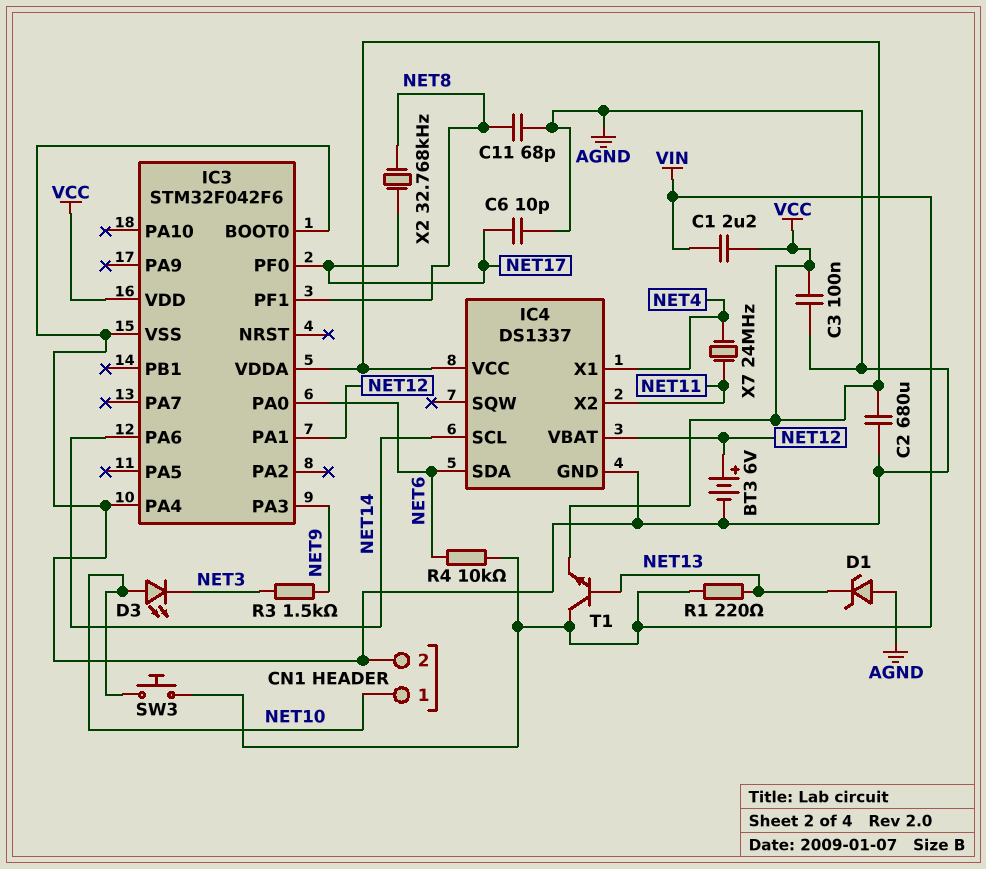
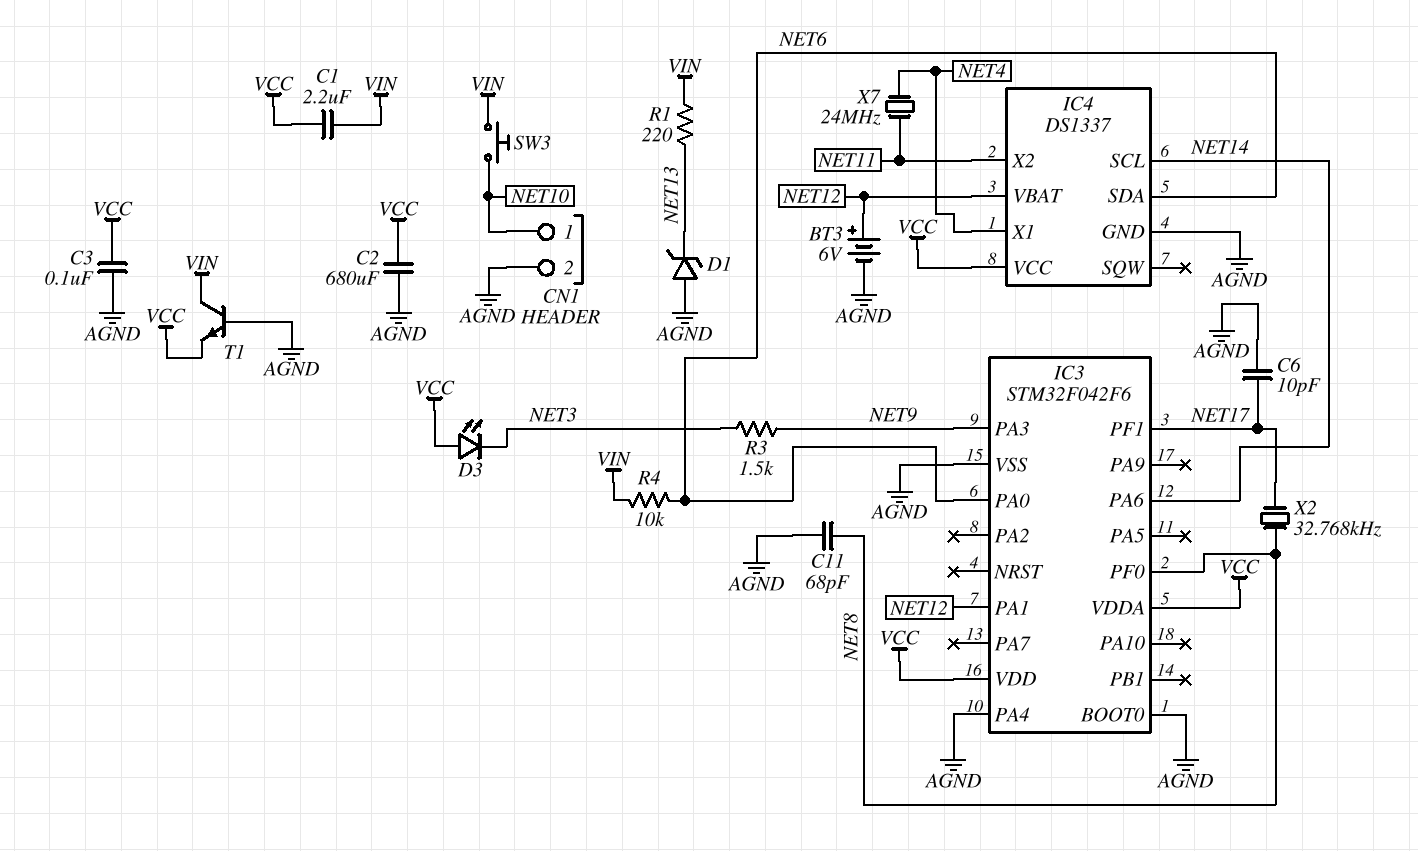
D3: LED (A NET10, K NET3) -> LED (A VCC, K NET3)
IC3 pin PF0: NET17 -> NET8
IC3 pin PF1: NET8 -> NET17
T1: NPN (B NET13, C VIN, E VCC) -> NPN (B AGND, C VIN, E VCC)

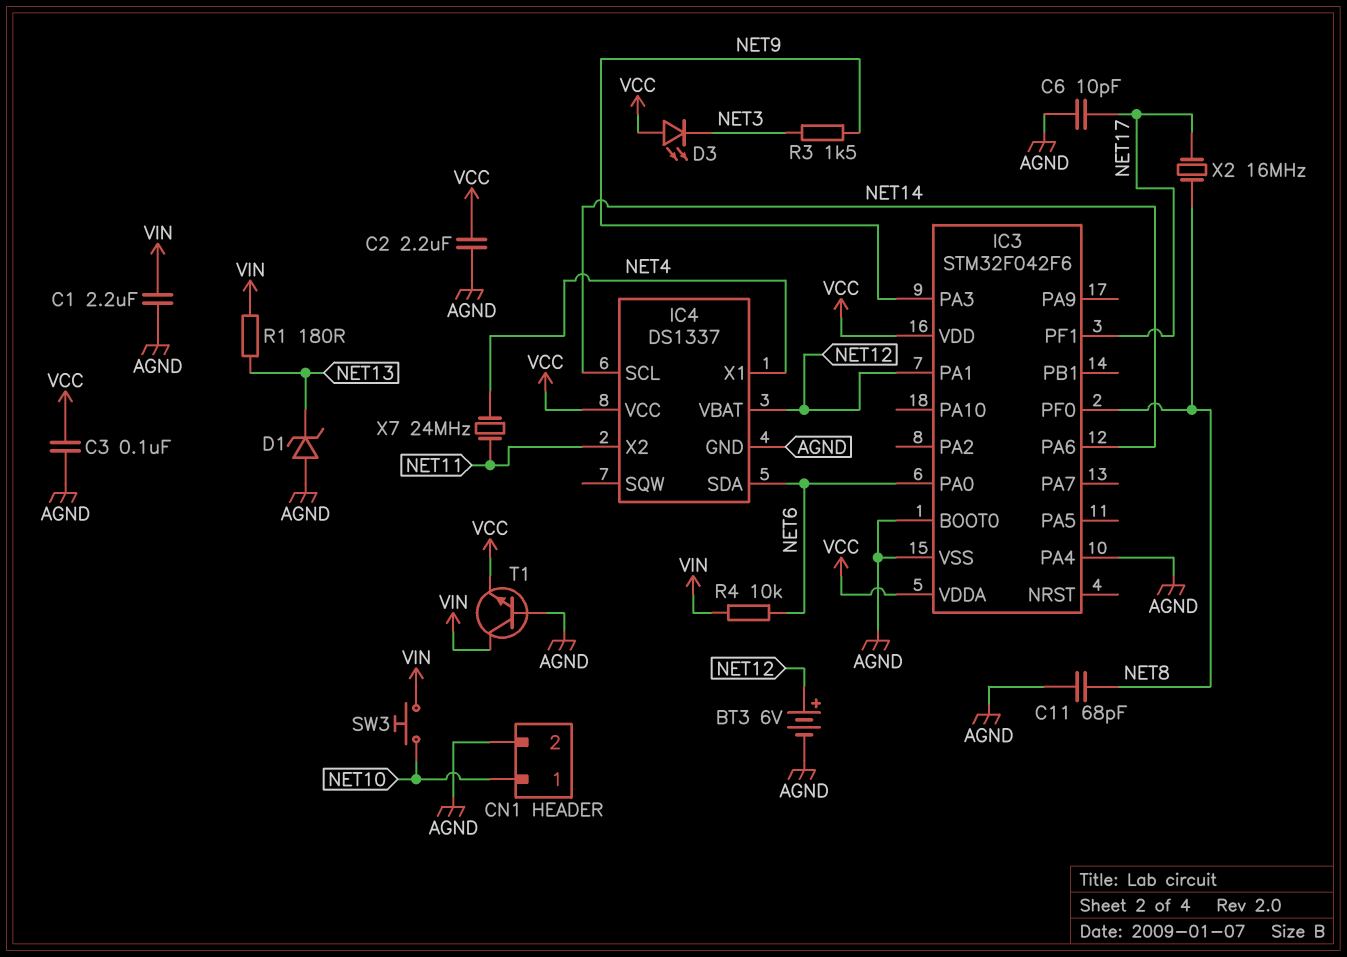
C1: 2.2uF (VCC, VIN) -> 2.2uF (AGND, VIN)
C2: 680uF (AGND, VCC) -> 2.2uF (AGND, VCC)
R1: 220 (NET13, VIN) -> 180 (NET13, VIN)
X2: 32.768kHz (NET8, NET17) -> 16MHz (NET8, NET17)

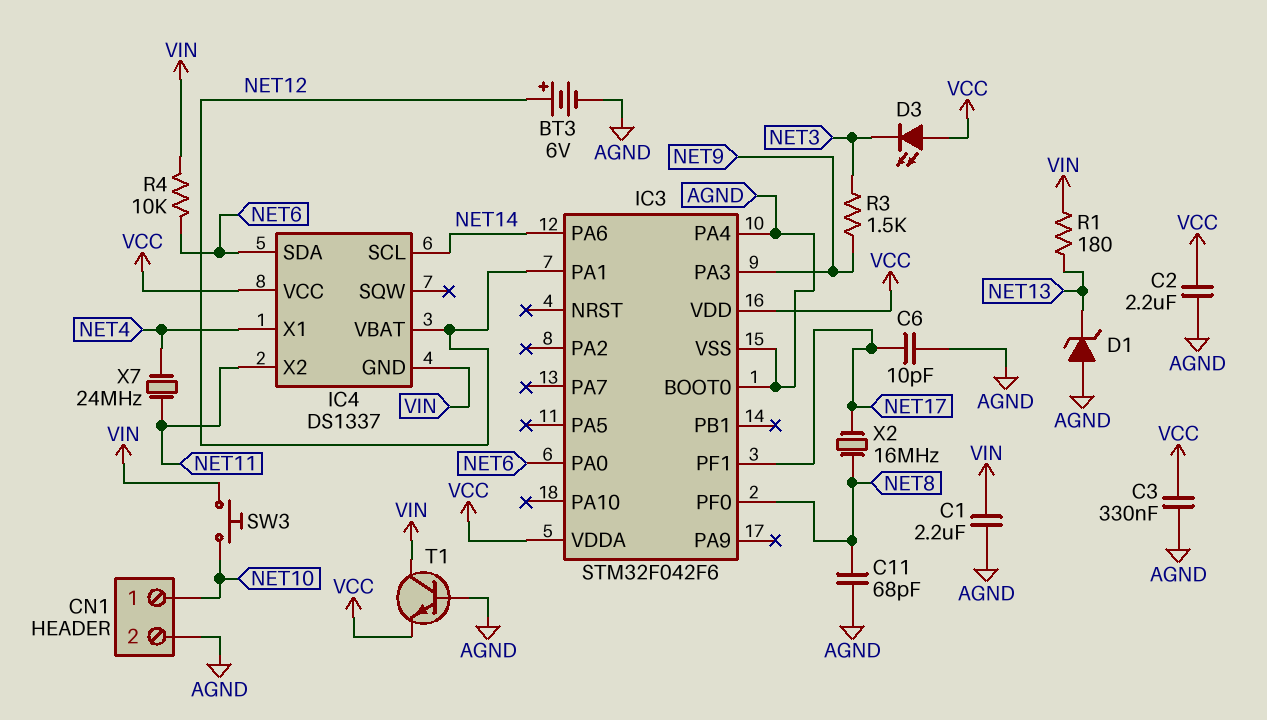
C3: 100nF (AGND, VCC) -> 330nF (AGND, VCC)
IC4 pin GND: AGND -> VIN

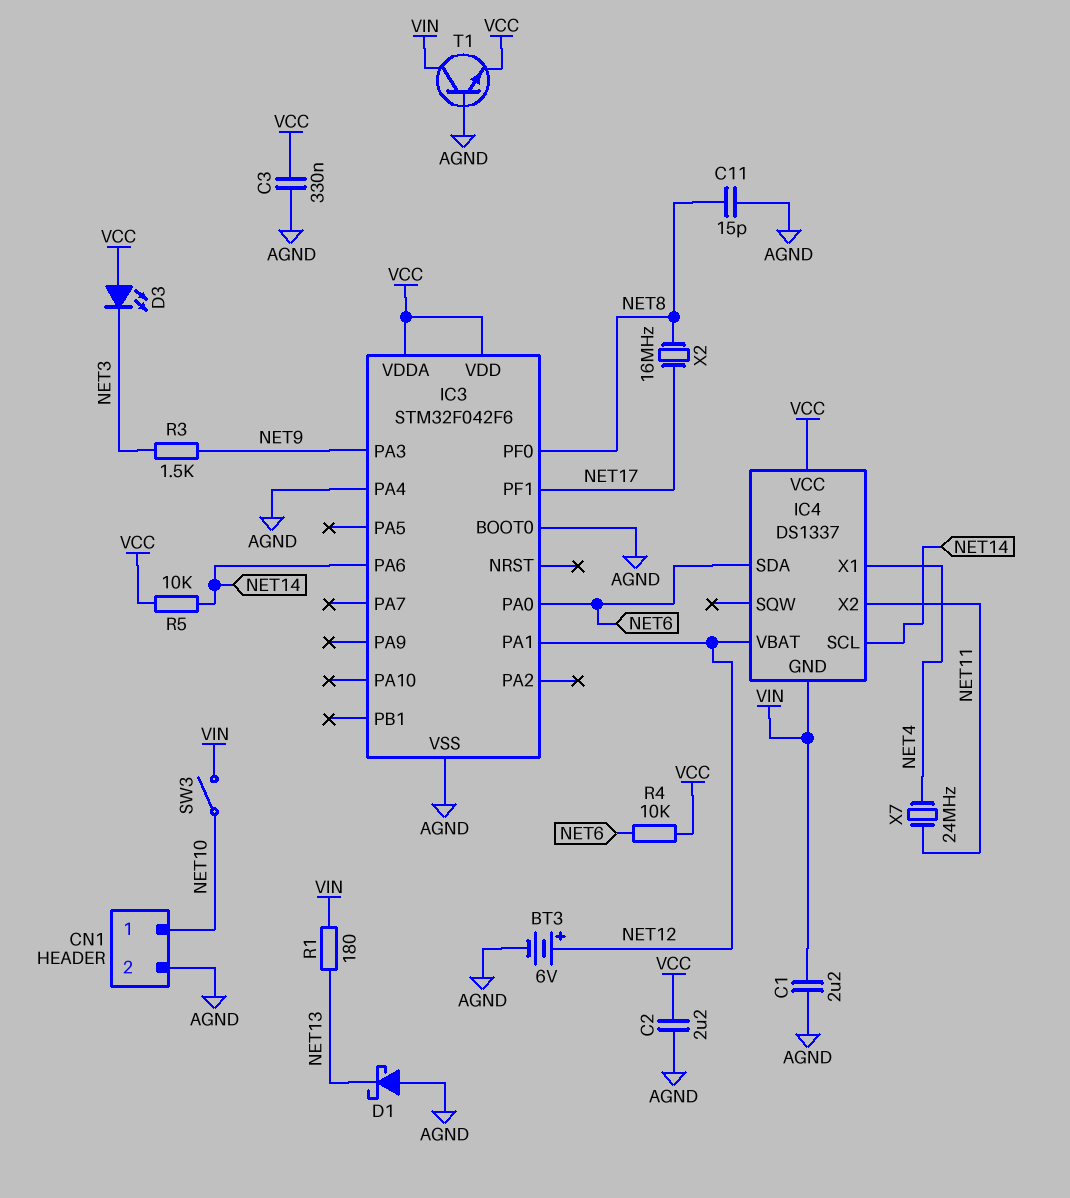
C6: 10pF (AGND, NET17) -> none
C11: 68pF (AGND, NET8) -> 15pF (AGND, NET8)
D1: zener (A AGND, K NET13) -> schottky (A AGND, K NET13)
R4: 10k (NET6, VIN) -> 10k (NET6, VCC)
R5: none -> 10k (NET14, VCC)
SW3: button (NET10, VIN) -> switch (NET10, VIN)

